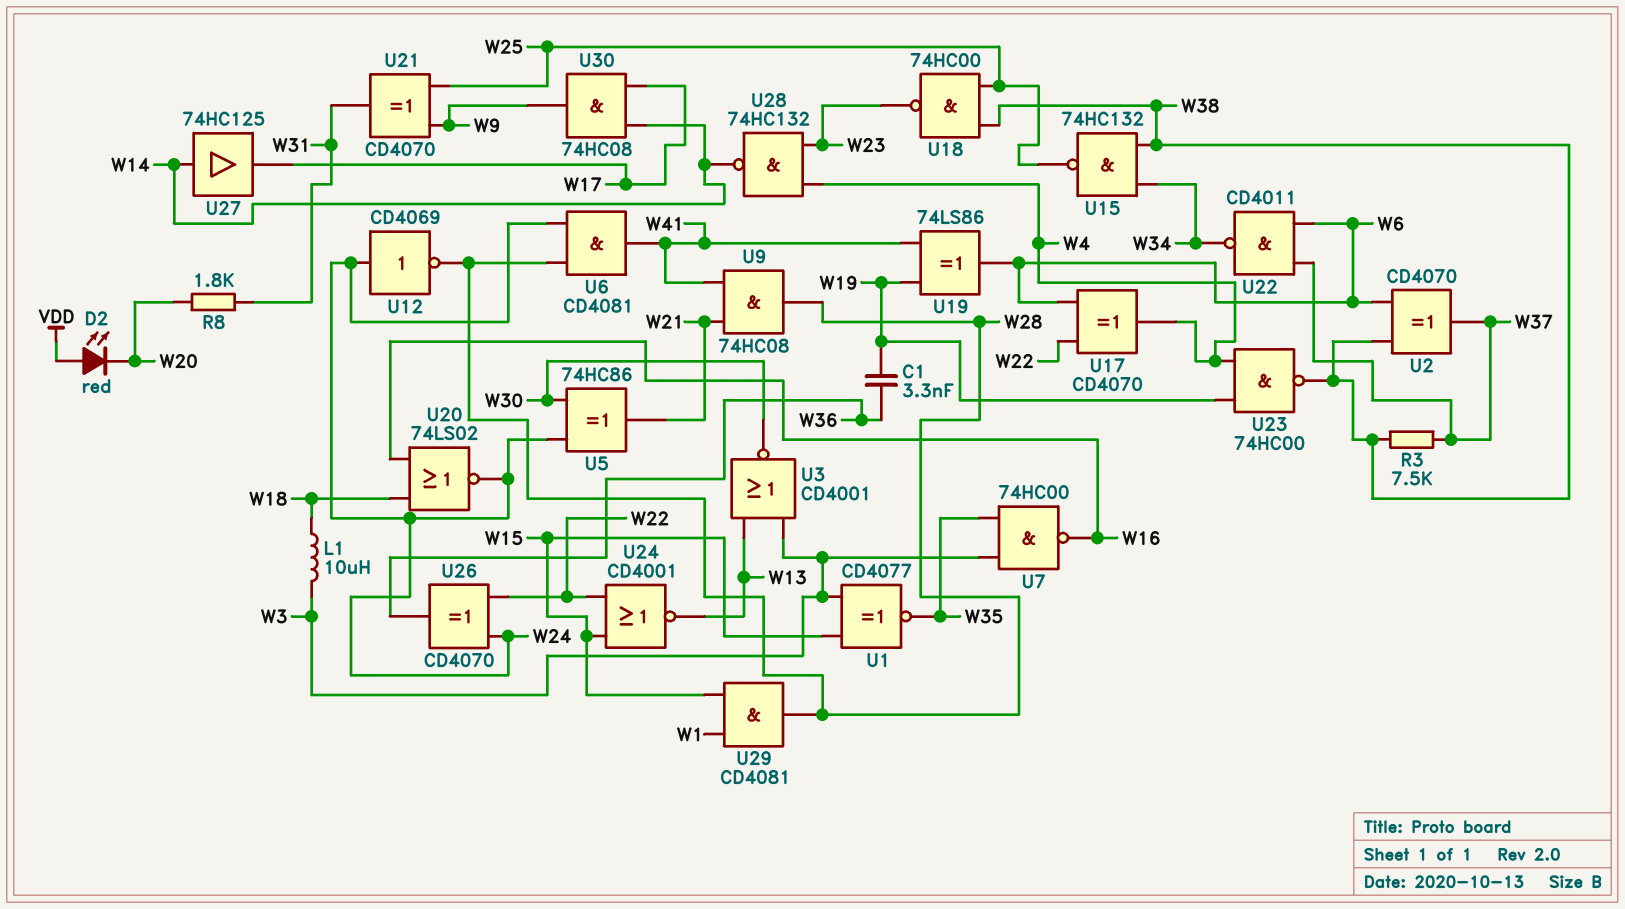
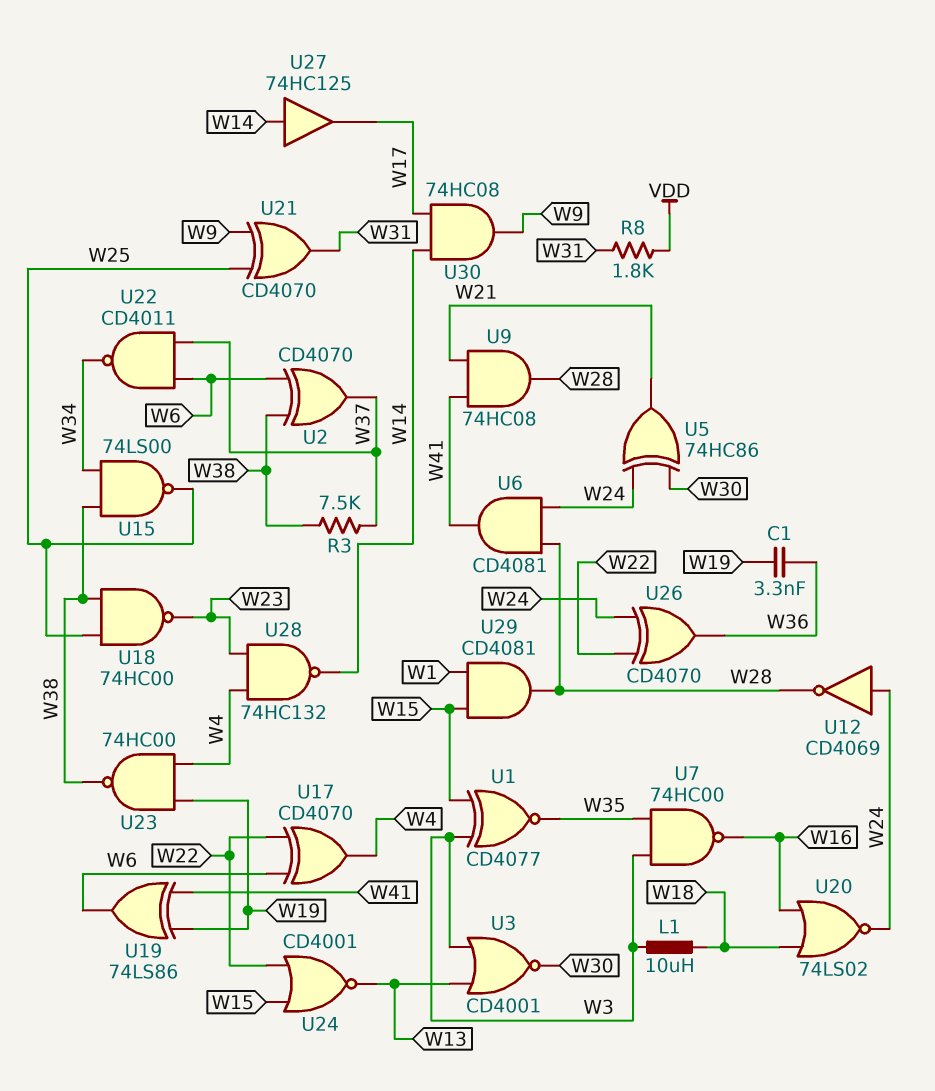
D2: LED red (A VDD, K W20) -> none
R8: 1.8k (W20, W31) -> 1.8k (VDD, W31)
U15: NAND 74HC132 (in W34, in W38, out W25) -> NAND 74LS00 (in W34, in W38, out W25)

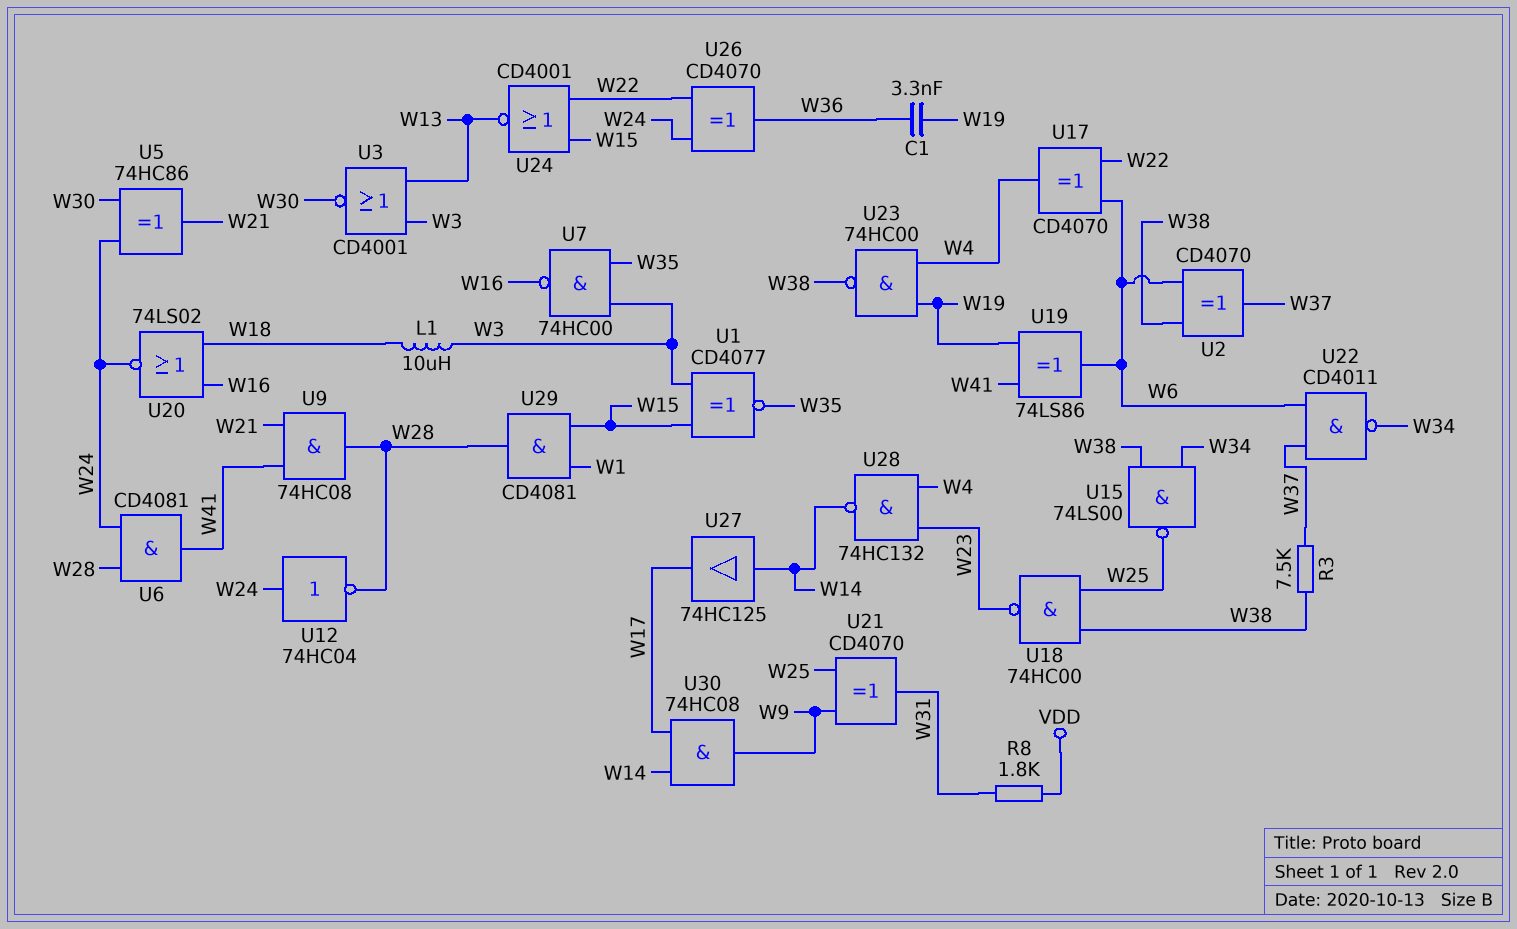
U12: NOT CD4069 (in W24, out W28) -> NOT 74HC04 (in W24, out W28)

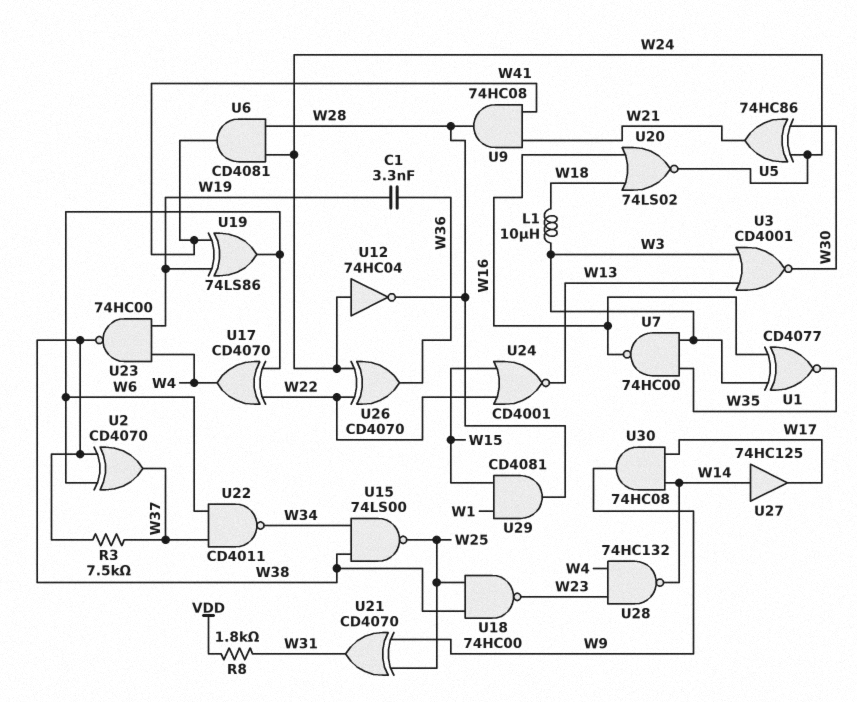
U1: XNOR CD4077 (in W3, in W15, out W35) -> XNOR CD4077 (in W3, in W16, out W35)

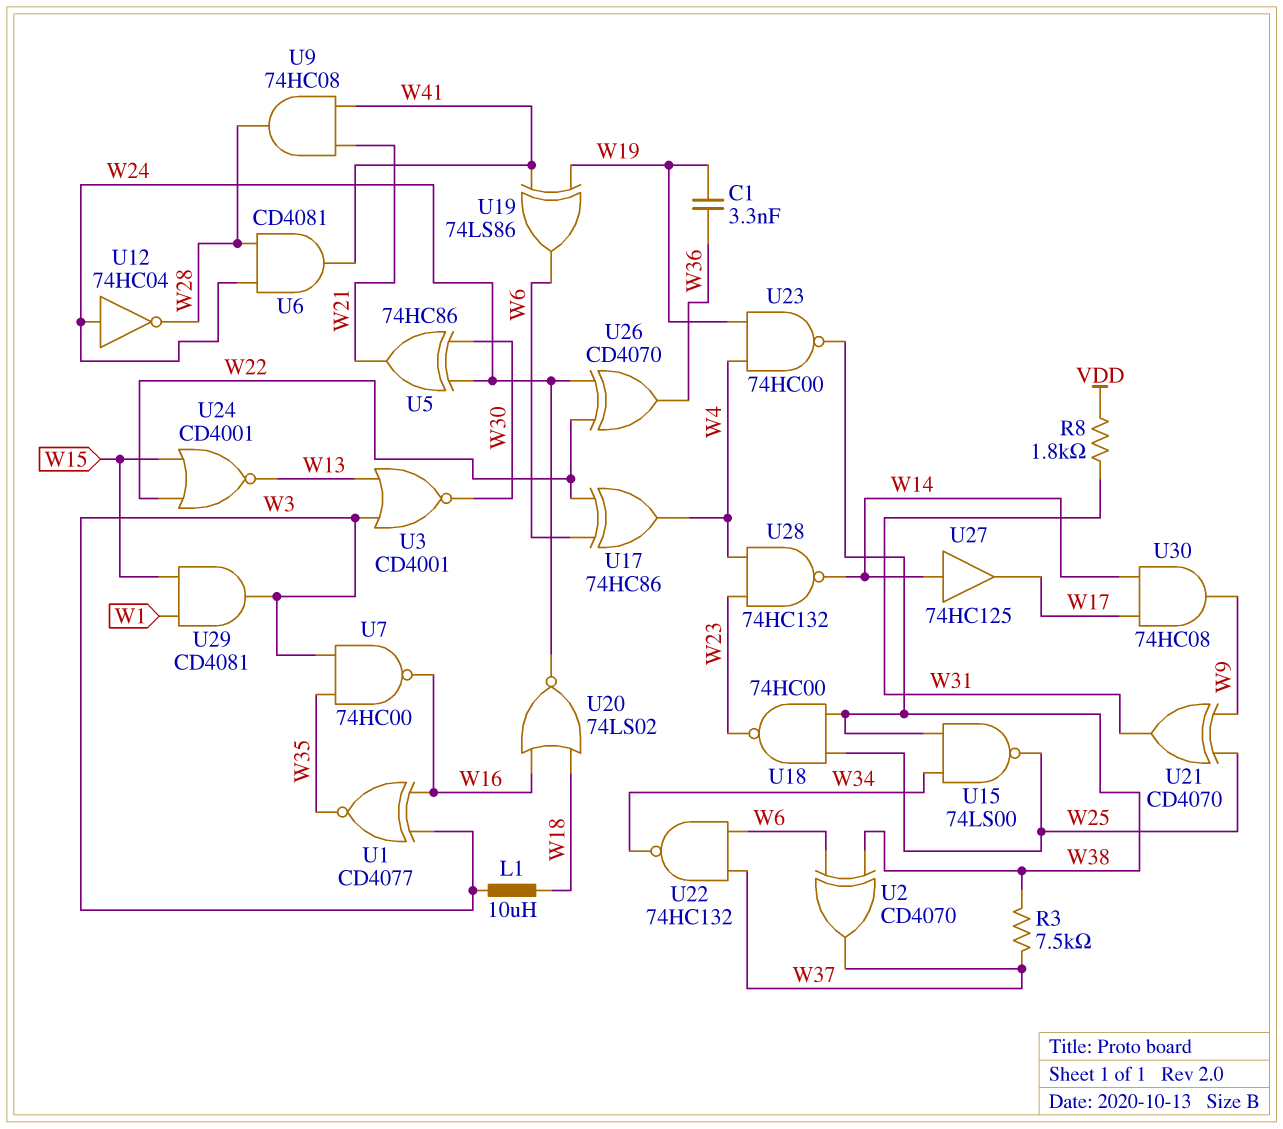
U17: XOR CD4070 (in W6, in W22, out W4) -> XOR 74HC86 (in W6, in W22, out W4)
U22: NAND CD4011 (in W6, in W37, out W34) -> NAND 74HC132 (in W6, in W37, out W34)
U29: AND CD4081 (in W1, in W15, out W28) -> AND CD4081 (in W1, in W15, out W3)

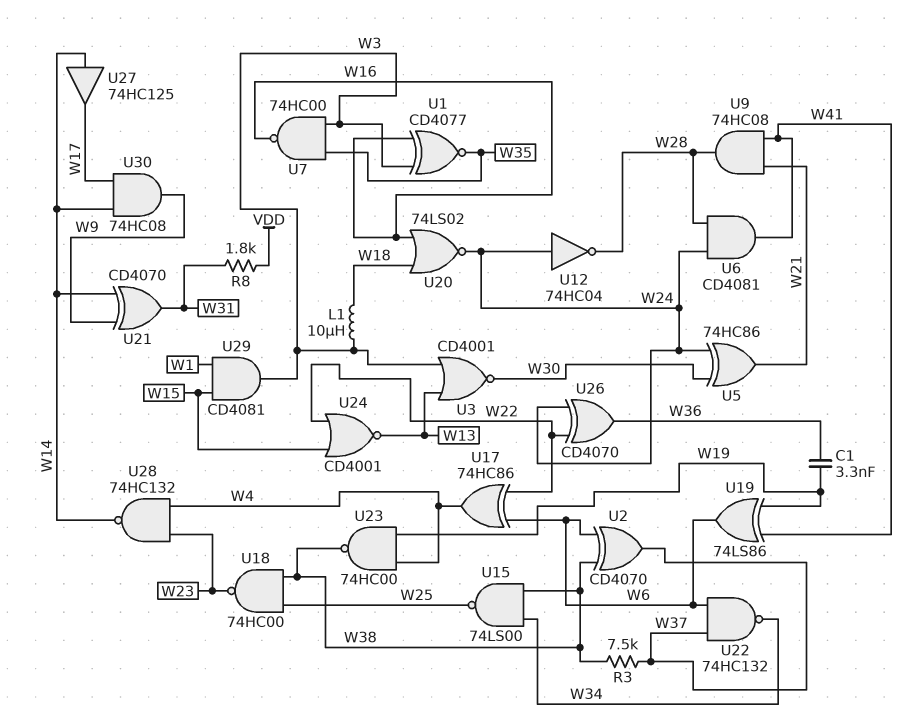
U21: XOR CD4070 (in W9, in W25, out W31) -> XOR CD4070 (in W9, in W14, out W31)

